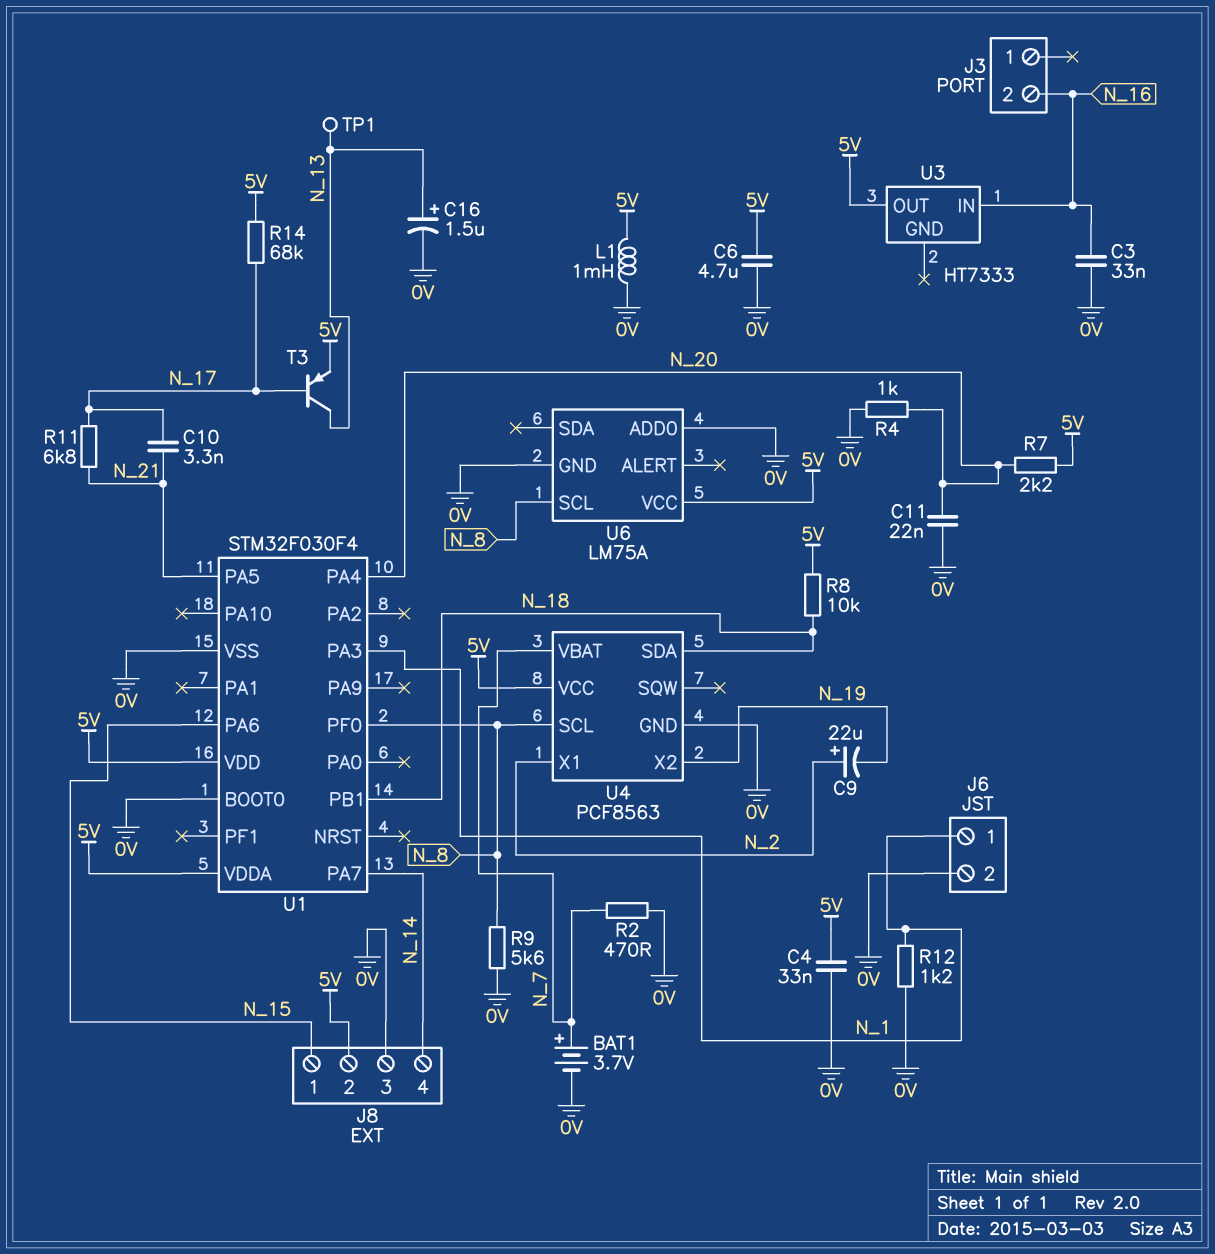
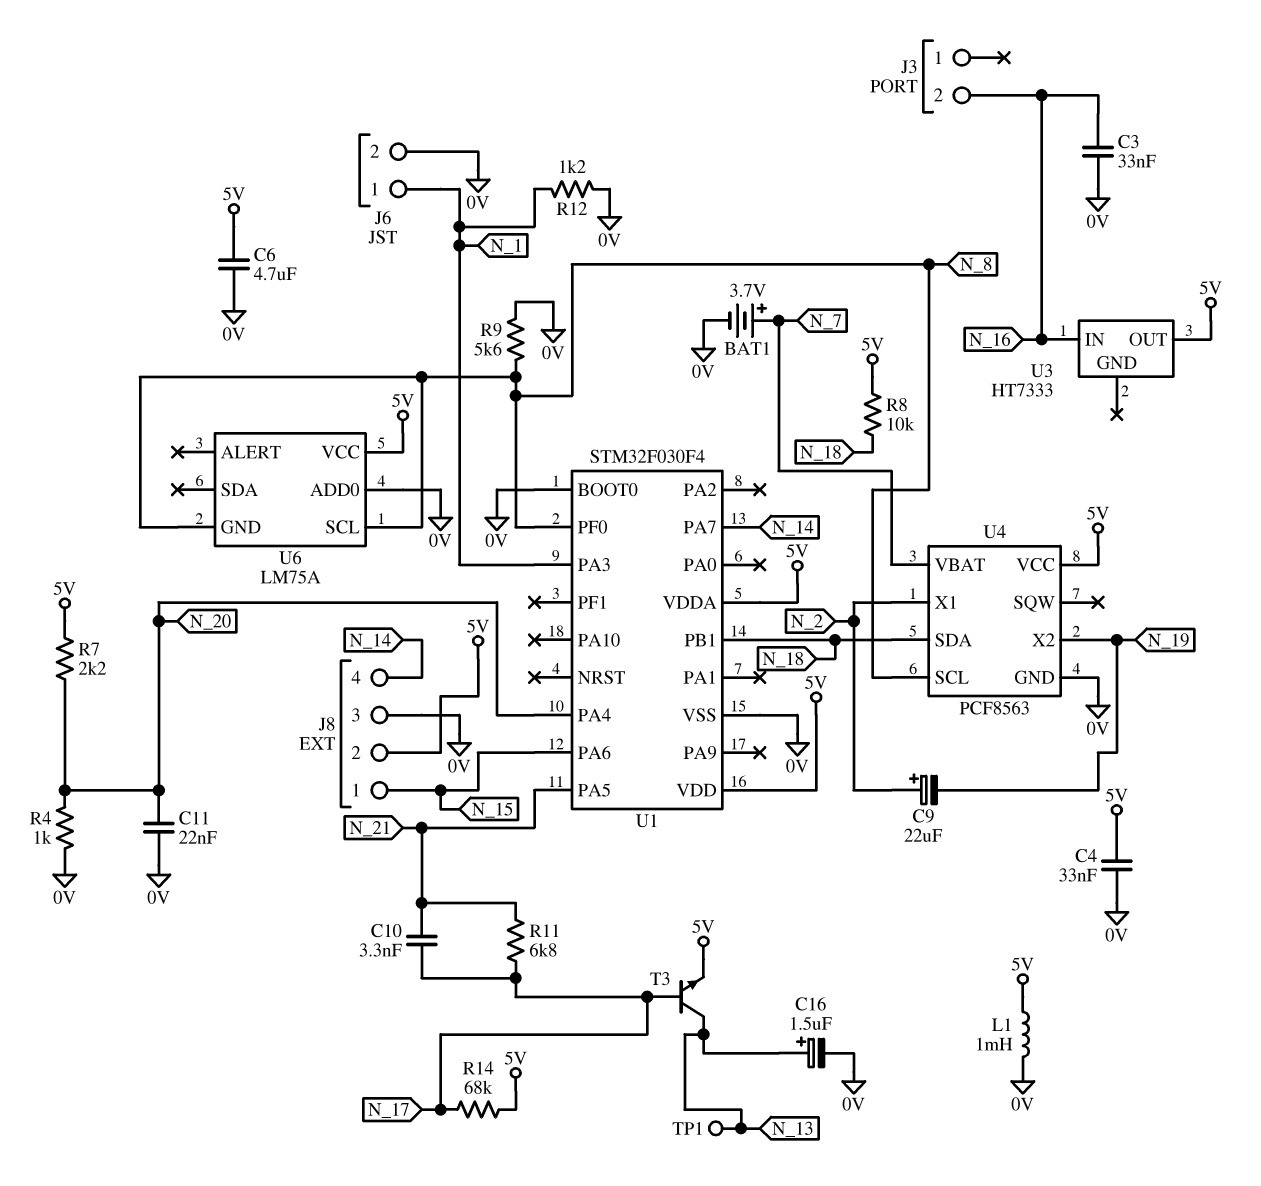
R2: 470 (0V, N_7) -> none
T3: PNP (B N_17, C N_13, E 5V) -> NPN (B N_17, C N_13, E 5V)
U6 pin GND: 0V -> N_8

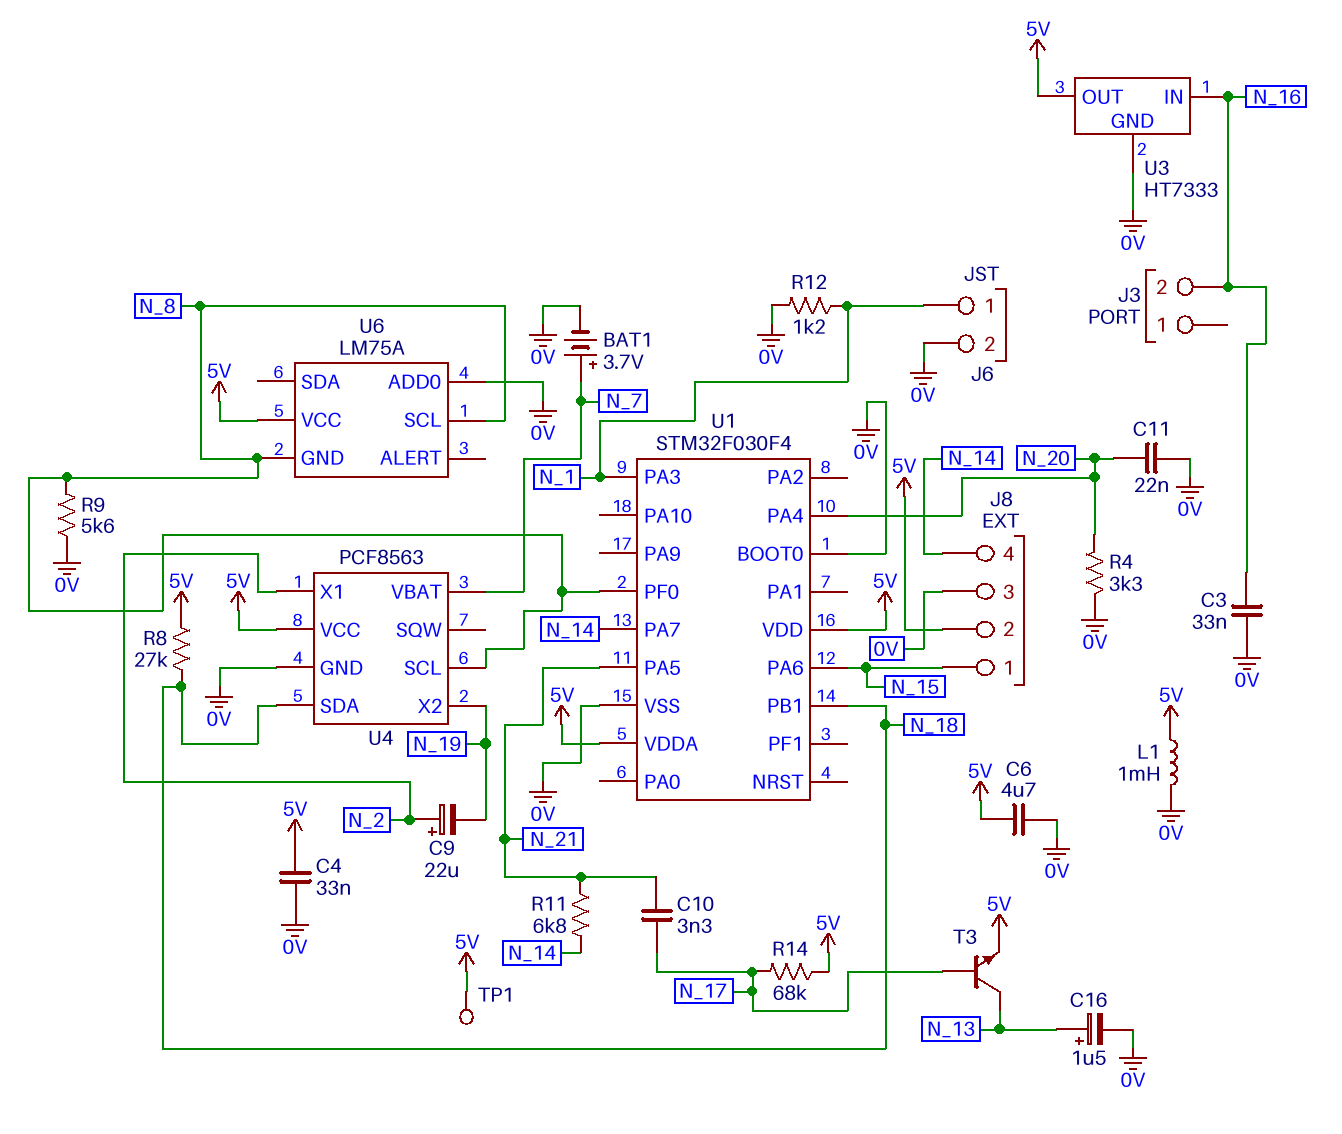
R4: 1k (0V, N_20) -> 3.3k (0V, N_20)
R7: 2.2k (5V, N_20) -> none
R8: 10k (5V, N_18) -> 27k (5V, N_18)
R11: 6.8k (N_17, N_21) -> 6.8k (N_14, N_21)
TP1: test point (N_13) -> test point (5V)
U3 pin GND: none -> 0V

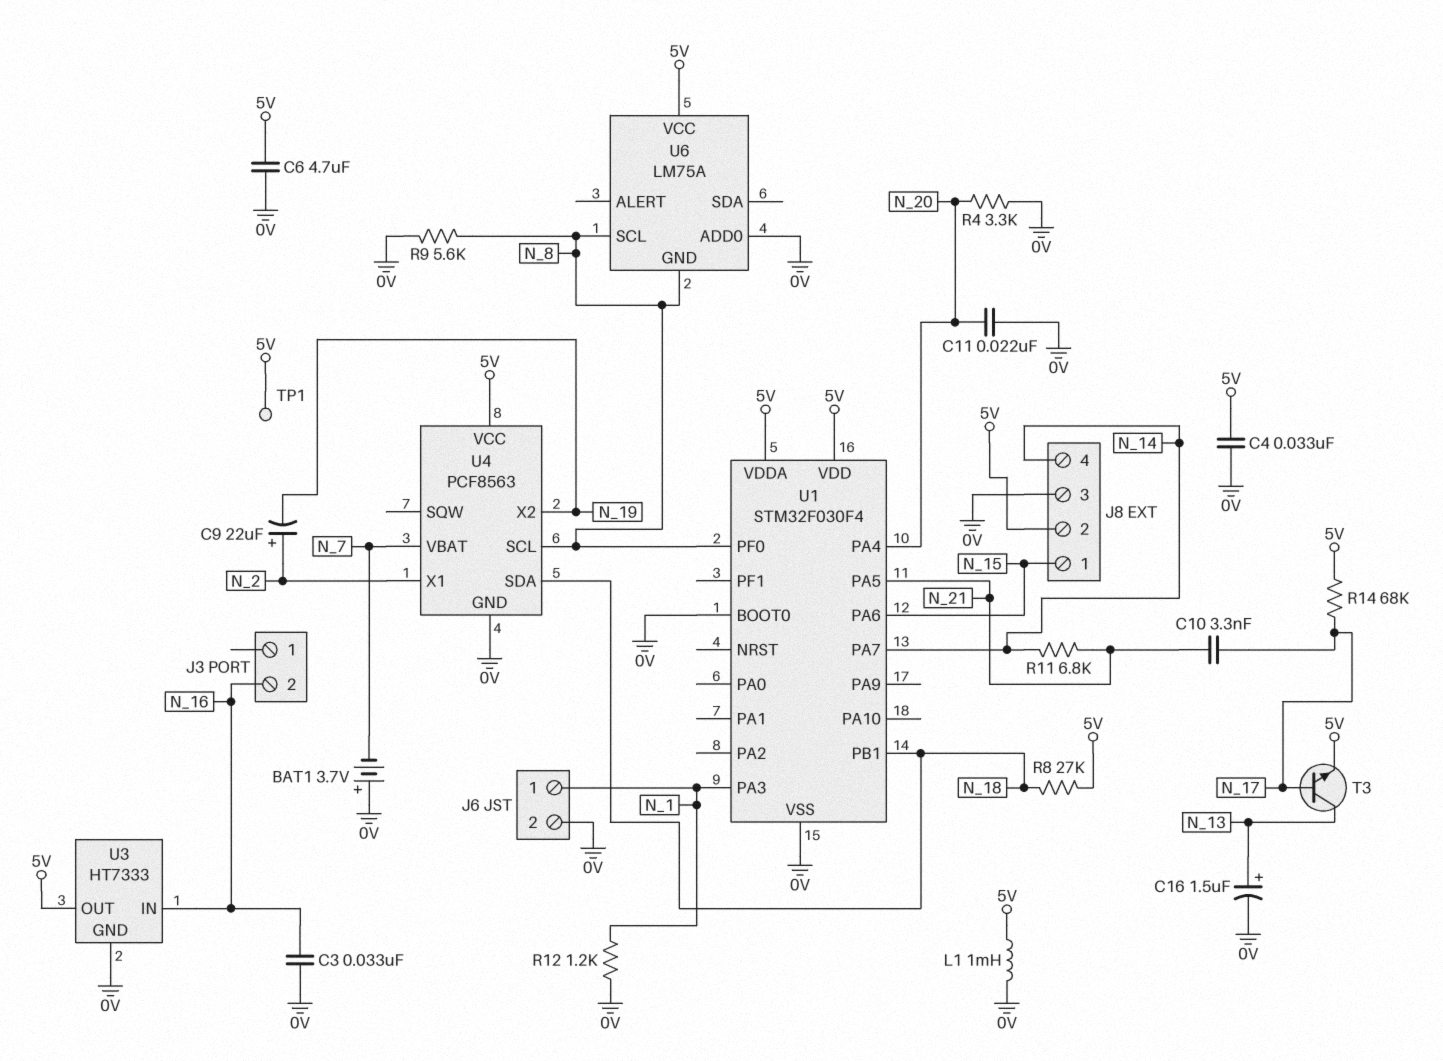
BAT1: 3.7V (plus N_7, minus 0V) -> 3.7V (plus 0V, minus N_7)

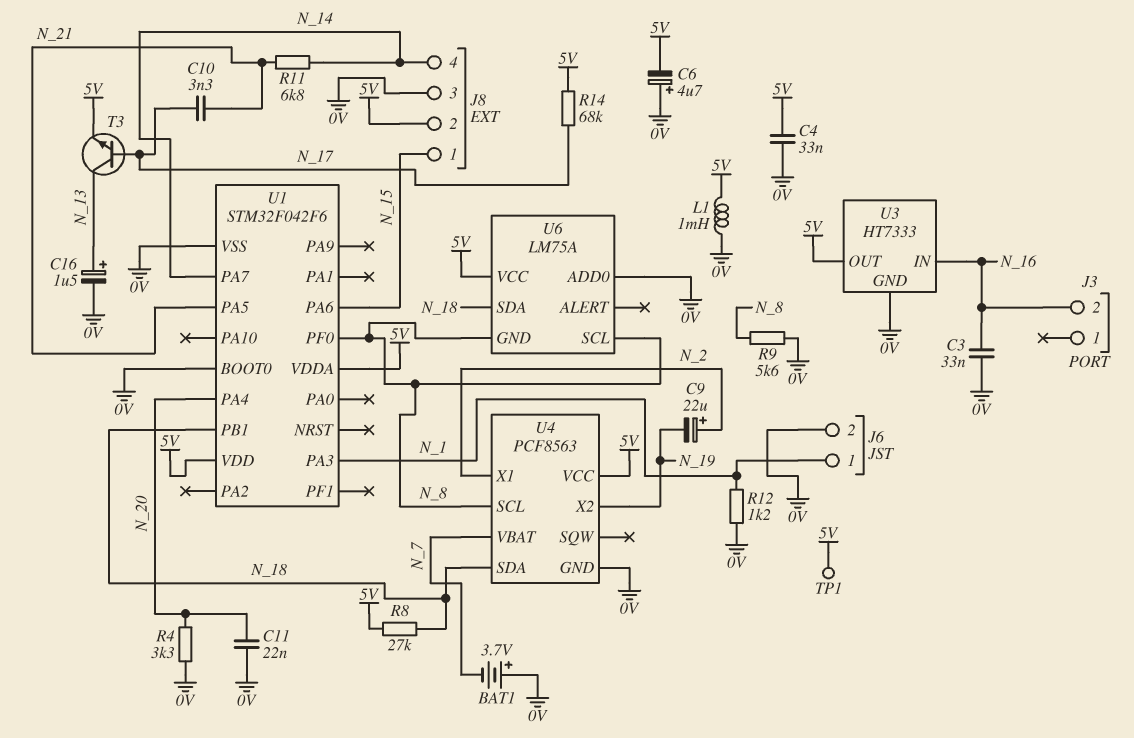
C6: 4.7uF (0V, 5V) -> 4.7uF (plus 0V, minus 5V)
U1: STM32F030F4 -> STM32F042F6
U6 pin SDA: none -> N_18

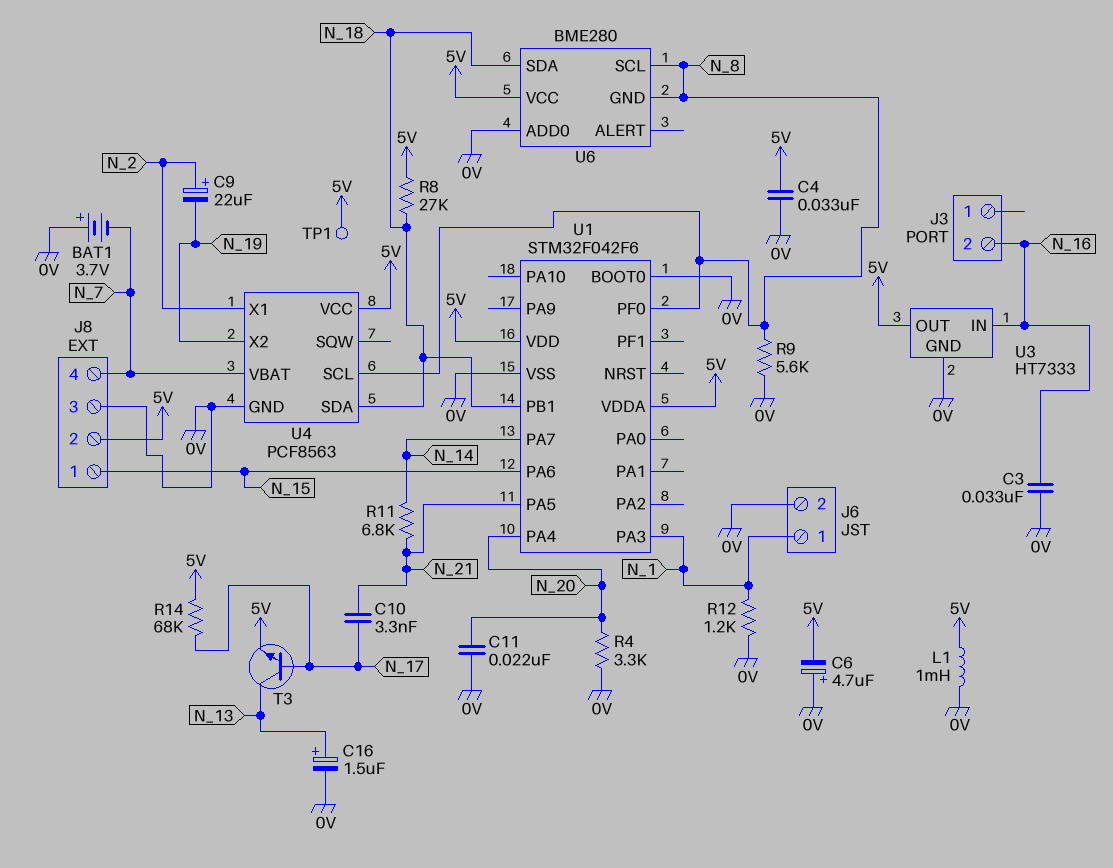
J8 pin 4: N_14 -> N_7
U6: LM75A -> BME280

